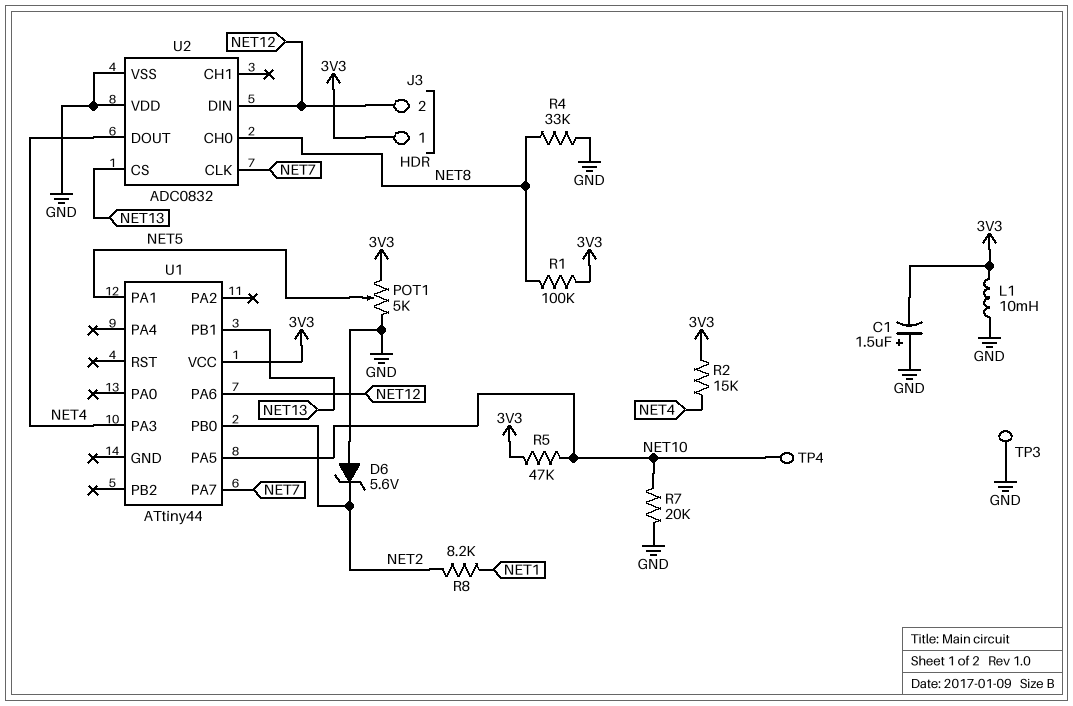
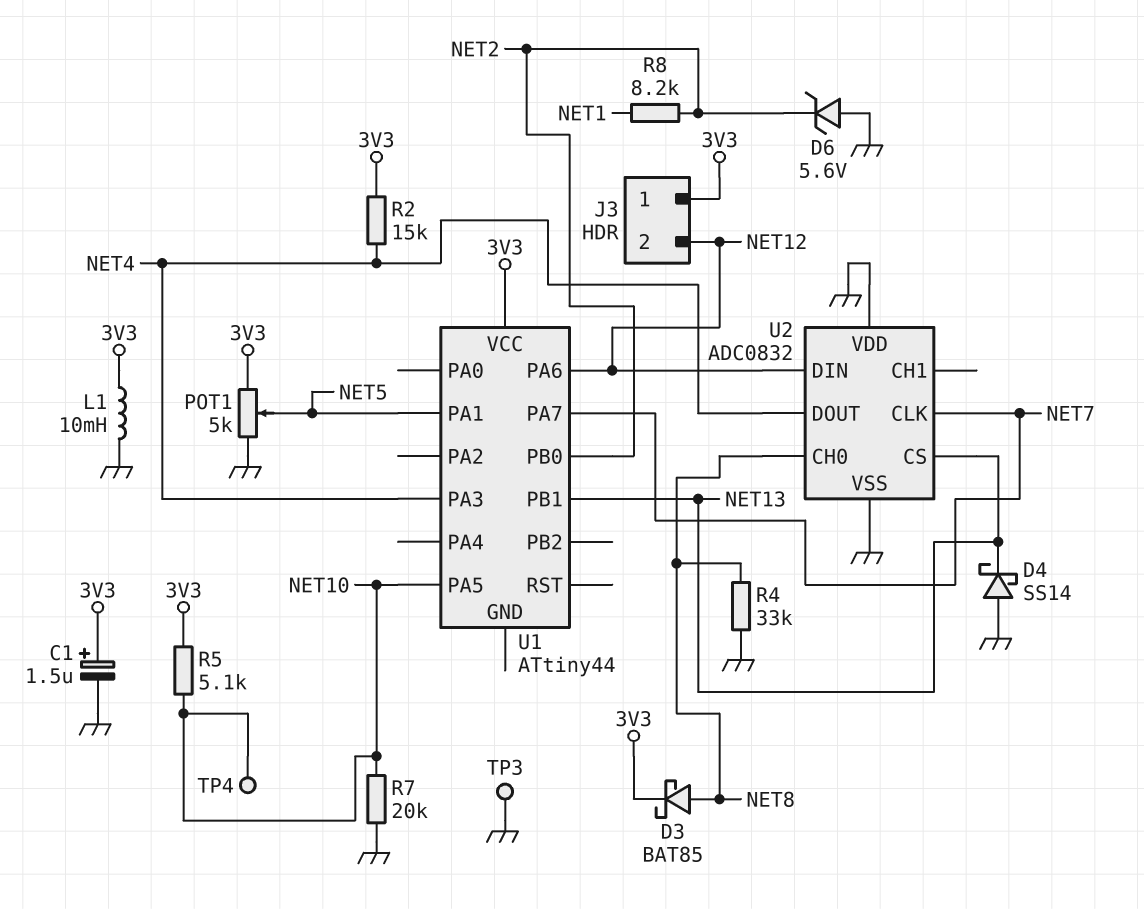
C1: 1.5uF (plus GND, minus 3V3) -> 1.5uF (plus 3V3, minus GND)
D3: none -> schottky BAT85 (A NET8, K 3V3)
D4: none -> schottky SS14 (A GND, K NET13)
R1: 100k (3V3, NET8) -> none
R5: 47k (3V3, NET10) -> 5.1k (3V3, NET10)

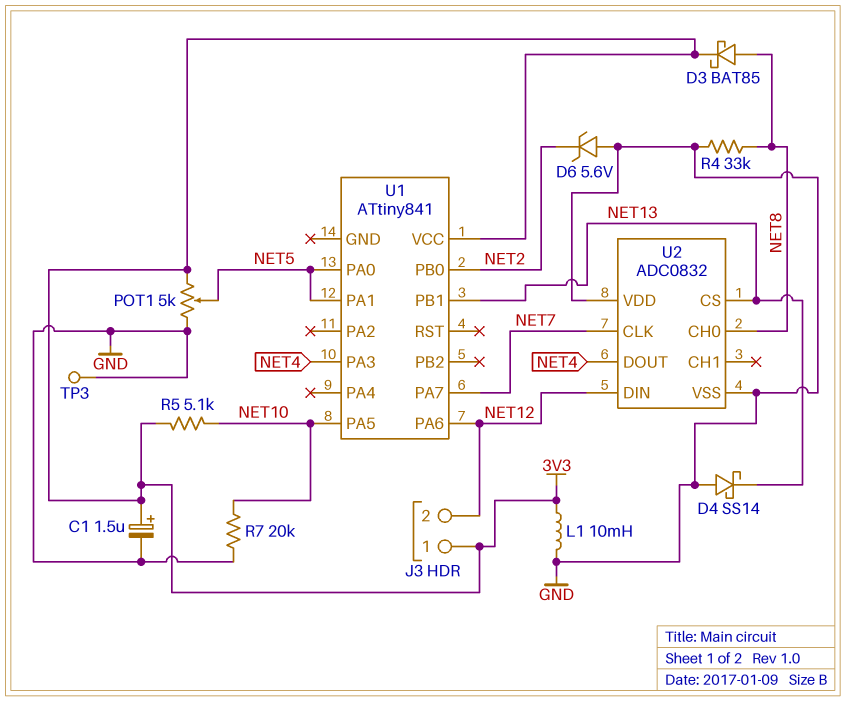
R2: 15k (3V3, NET4) -> none
R8: 8.2k (NET1, NET2) -> none
TP4: test point (NET10) -> none
U1: ATtiny44 -> ATtiny841
U1 pin PA0: none -> NET5

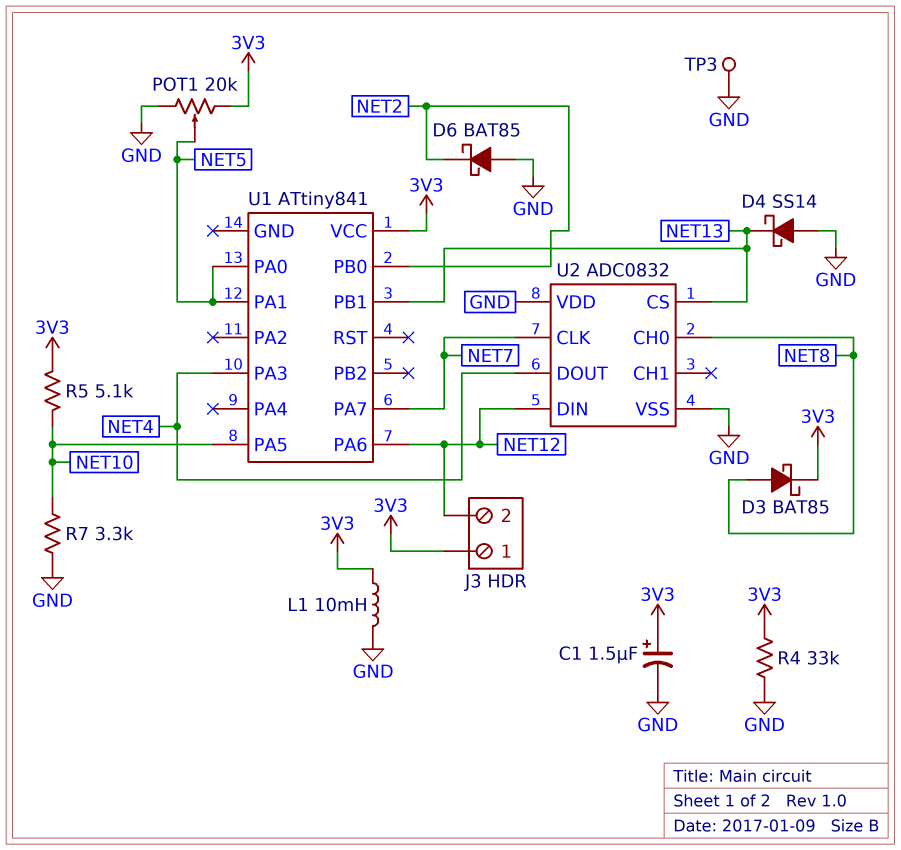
D6: zener 5.6V (A GND, K NET2) -> schottky BAT85 (A GND, K NET2)
POT1: 5k (3V3, GND, wiper NET5) -> 20k (3V3, GND, wiper NET5)
R4: 33k (GND, NET8) -> 33k (3V3, GND)
R7: 20k (GND, NET10) -> 3.3k (GND, NET10)

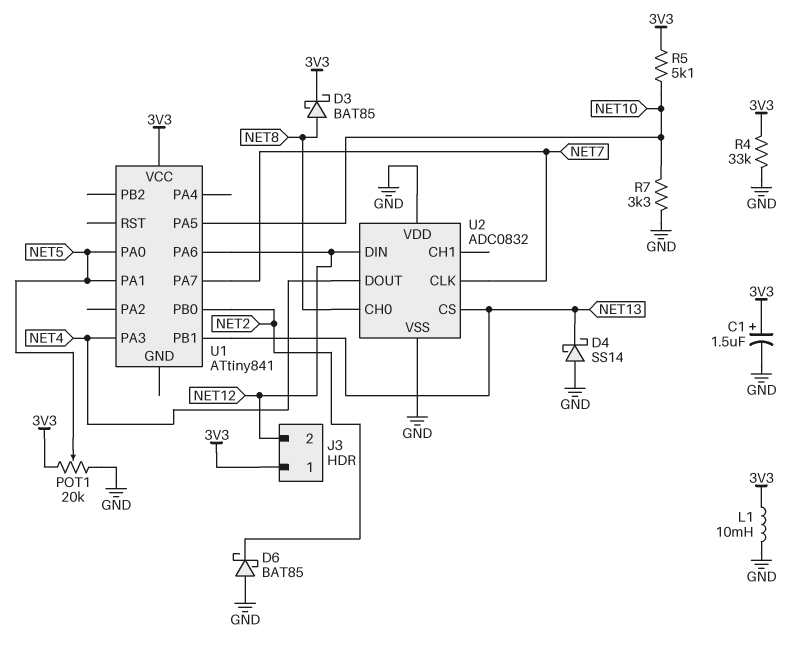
TP3: test point (GND) -> none

